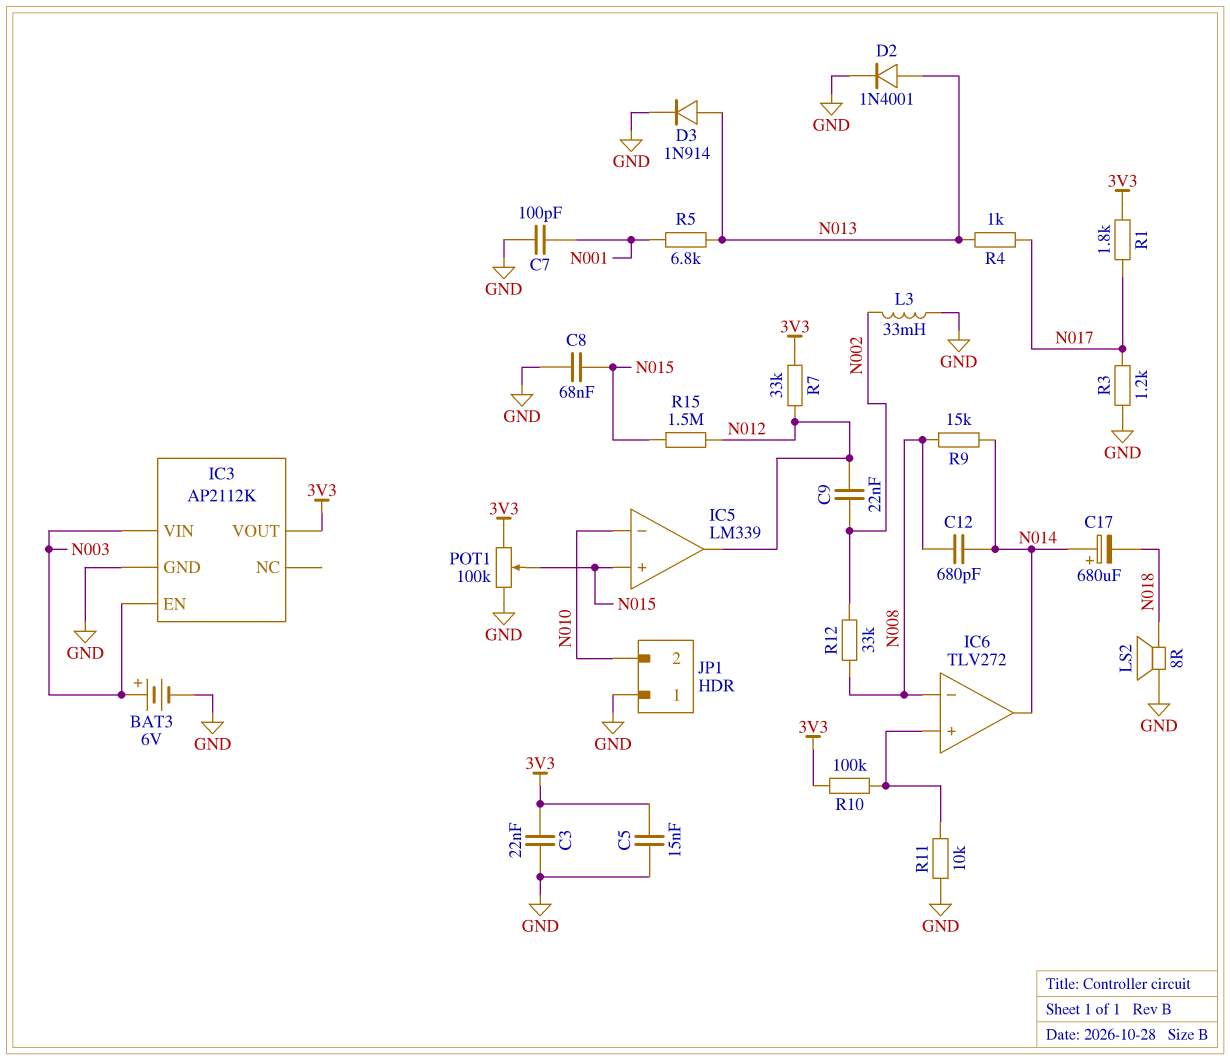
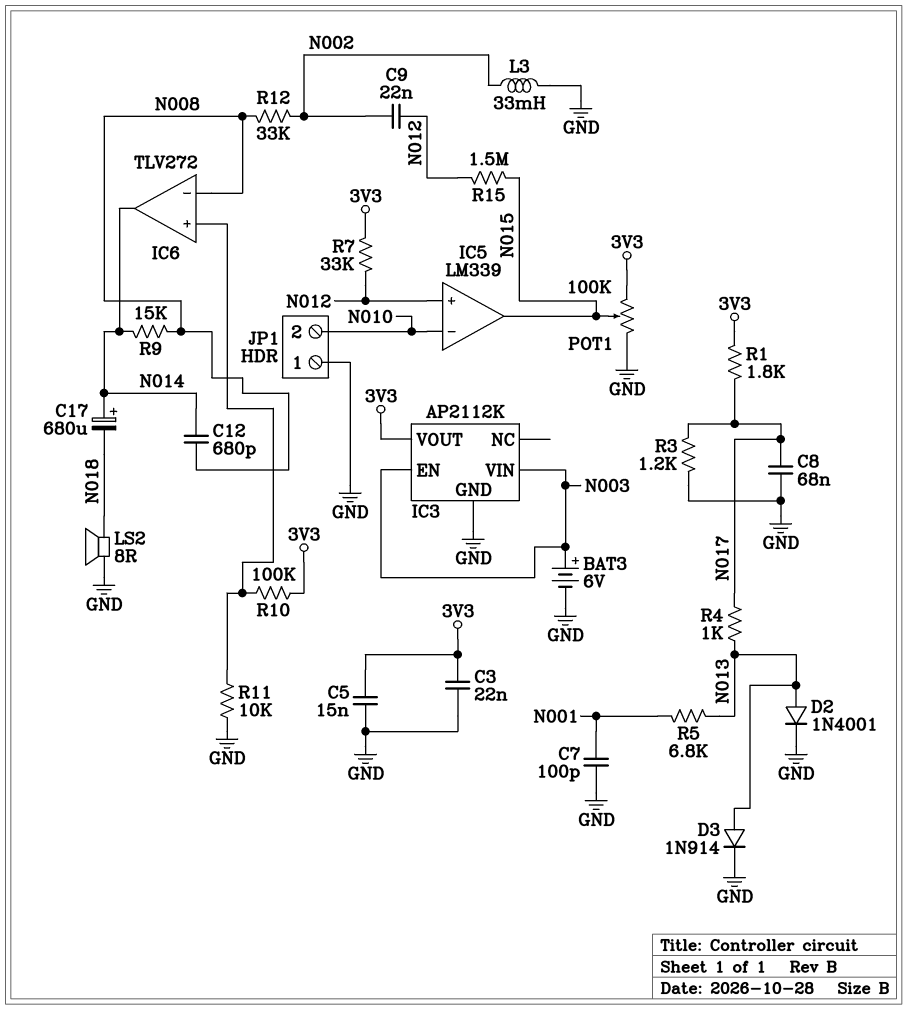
C8: 68nF (GND, N015) -> 68nF (GND, N017)
IC5 pin in+: N015 -> N012
IC5 pin out: N012 -> N015

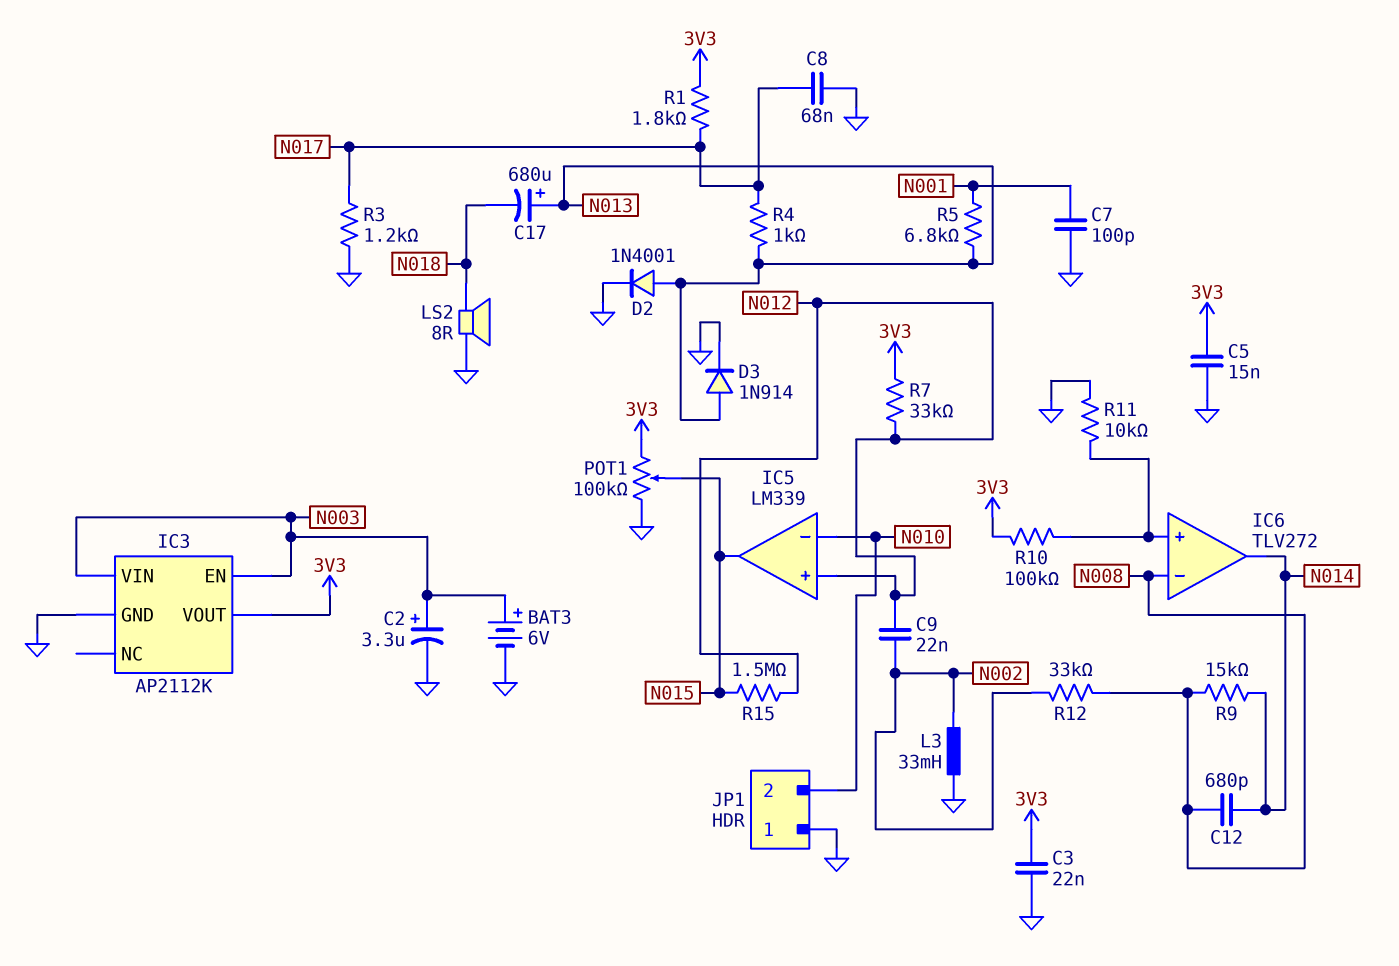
C2: none -> 3.3uF (plus N003, minus GND)
C17: 680uF (plus N014, minus N018) -> 680uF (plus N013, minus N018)

